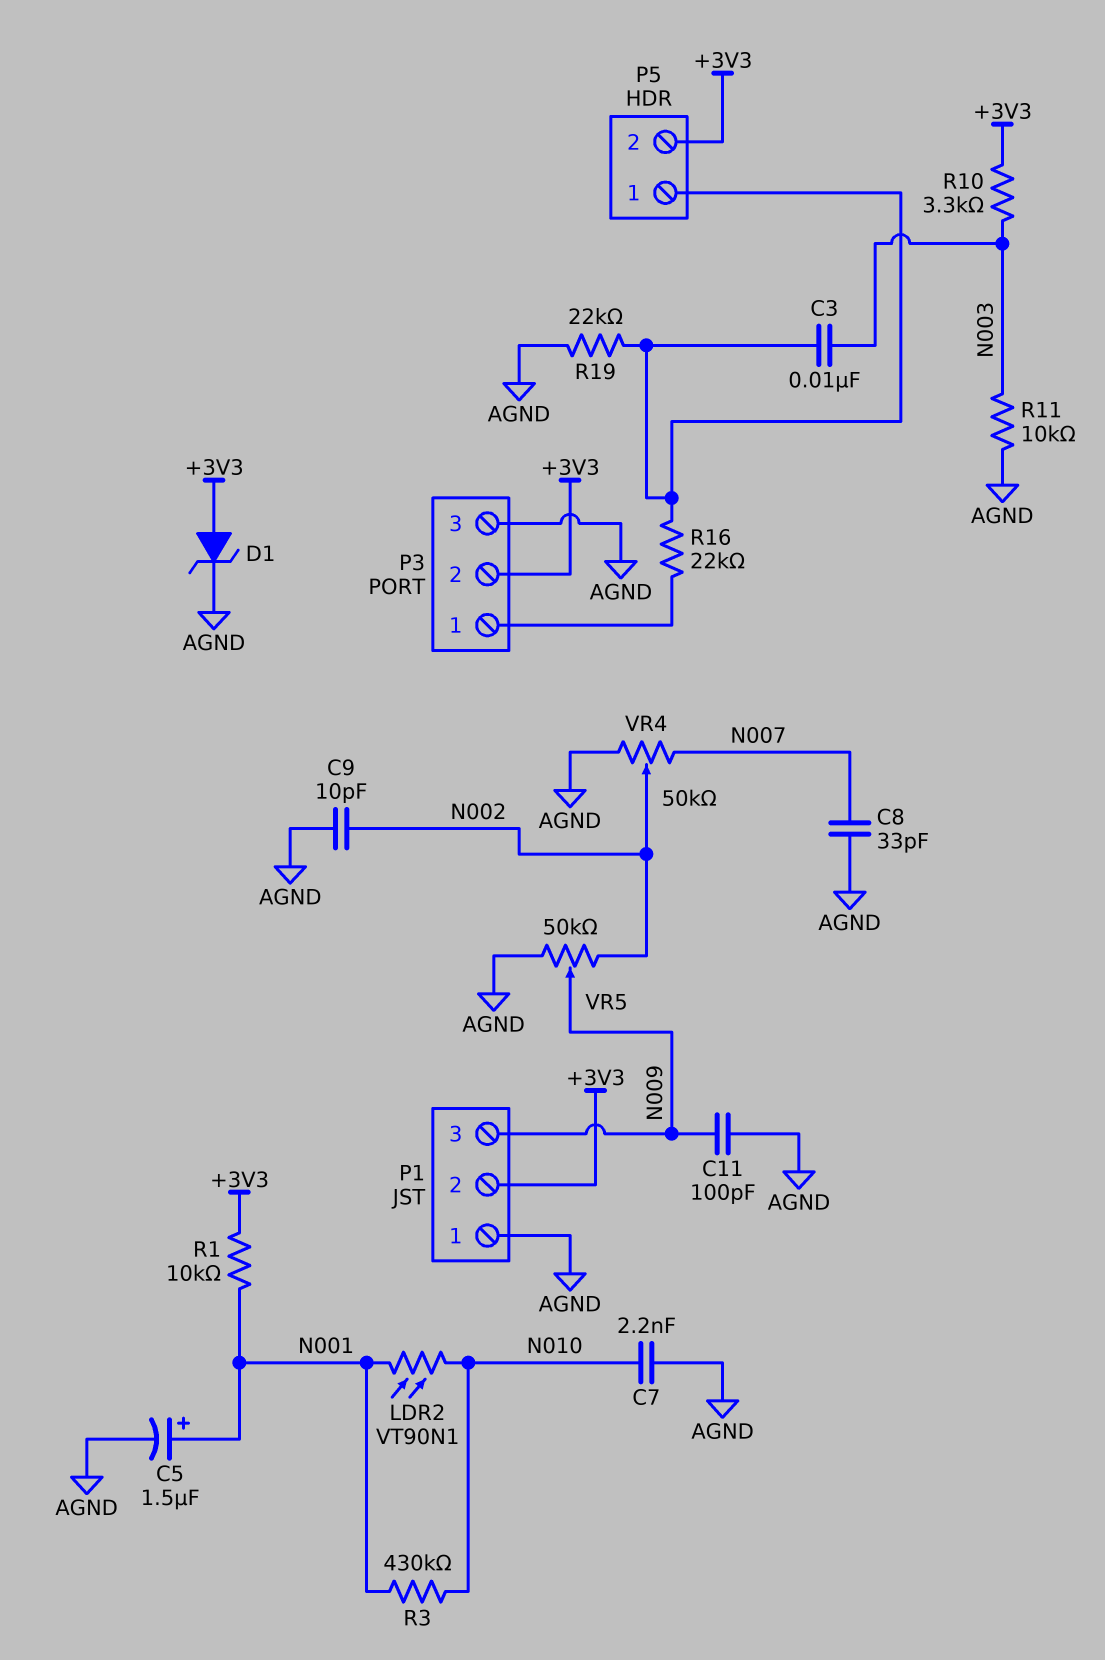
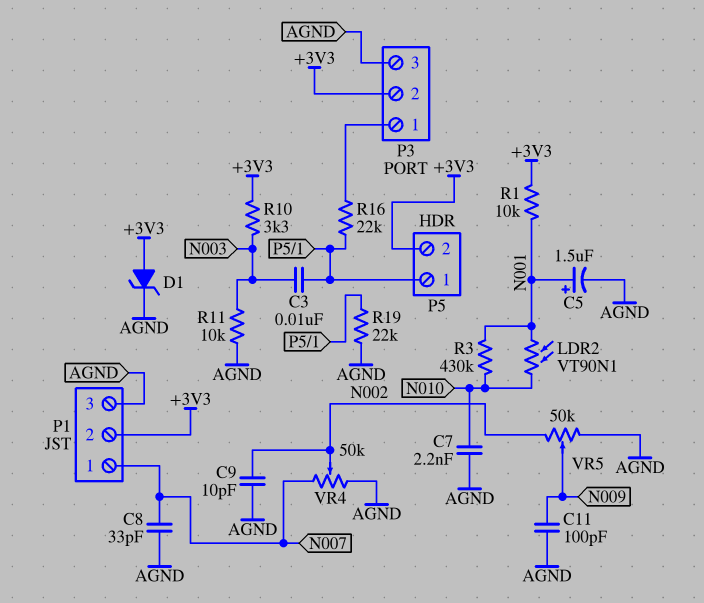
P1 pin 1: AGND -> N007
P1 pin 3: N009 -> AGND

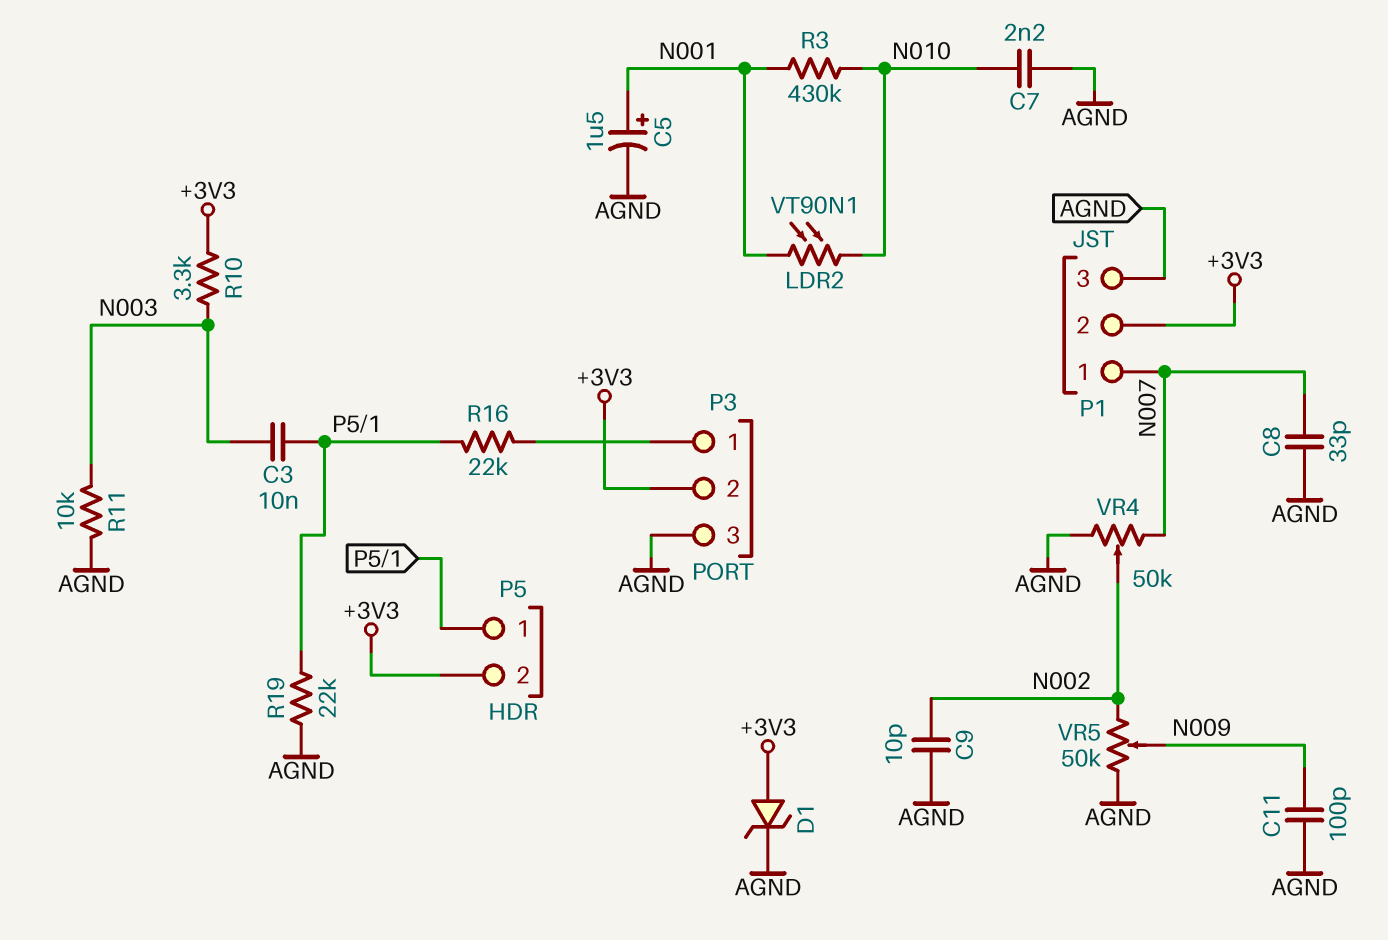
R1: 10k (+3V3, N001) -> none

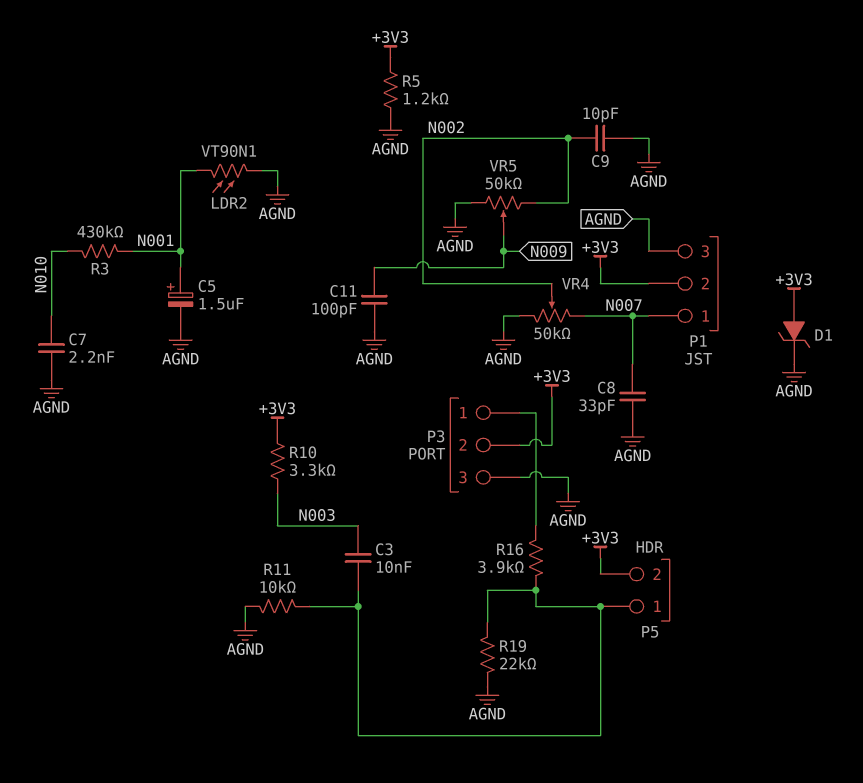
LDR2: VT90N1 (N001, N010) -> VT90N1 (AGND, N001)
R5: none -> 1.2k (+3V3, AGND)
R11: 10k (AGND, N003) -> 10k (AGND, P5/1)
R16: 22k (P3/1, P5/1) -> 3.9k (P3/1, P5/1)

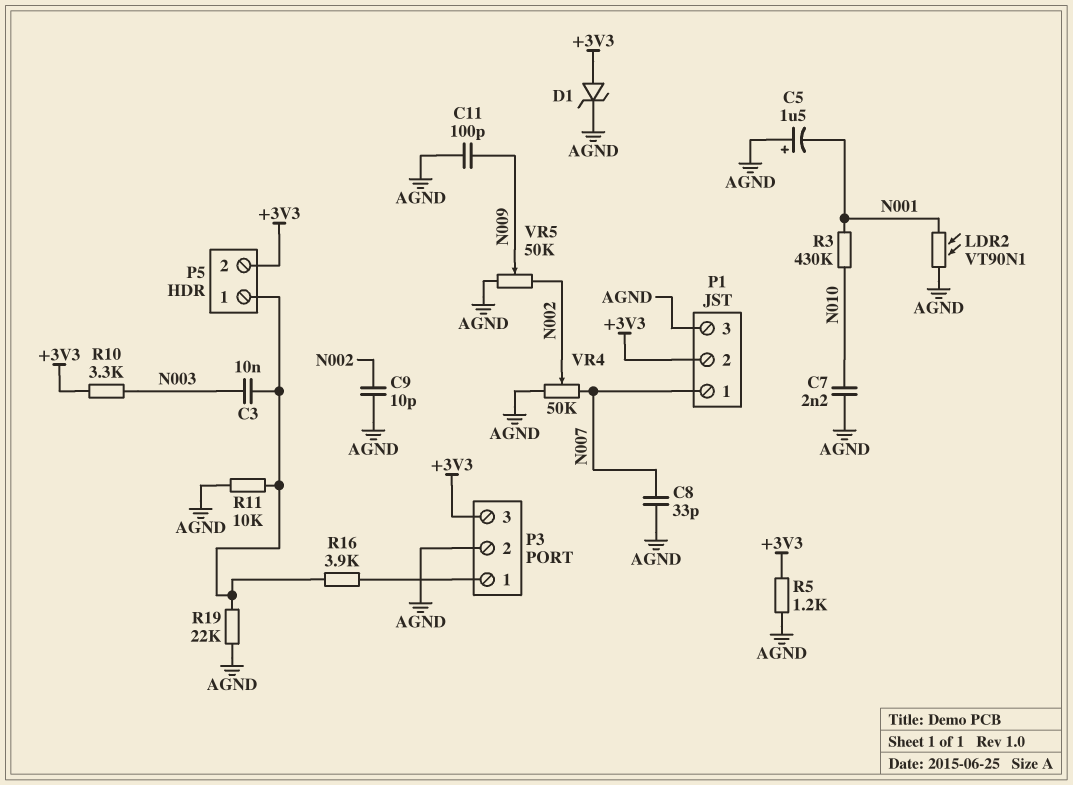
C5: 1.5uF (plus N001, minus AGND) -> 1.5uF (plus AGND, minus N001)
P3 pin 2: +3V3 -> AGND
P3 pin 3: AGND -> +3V3

